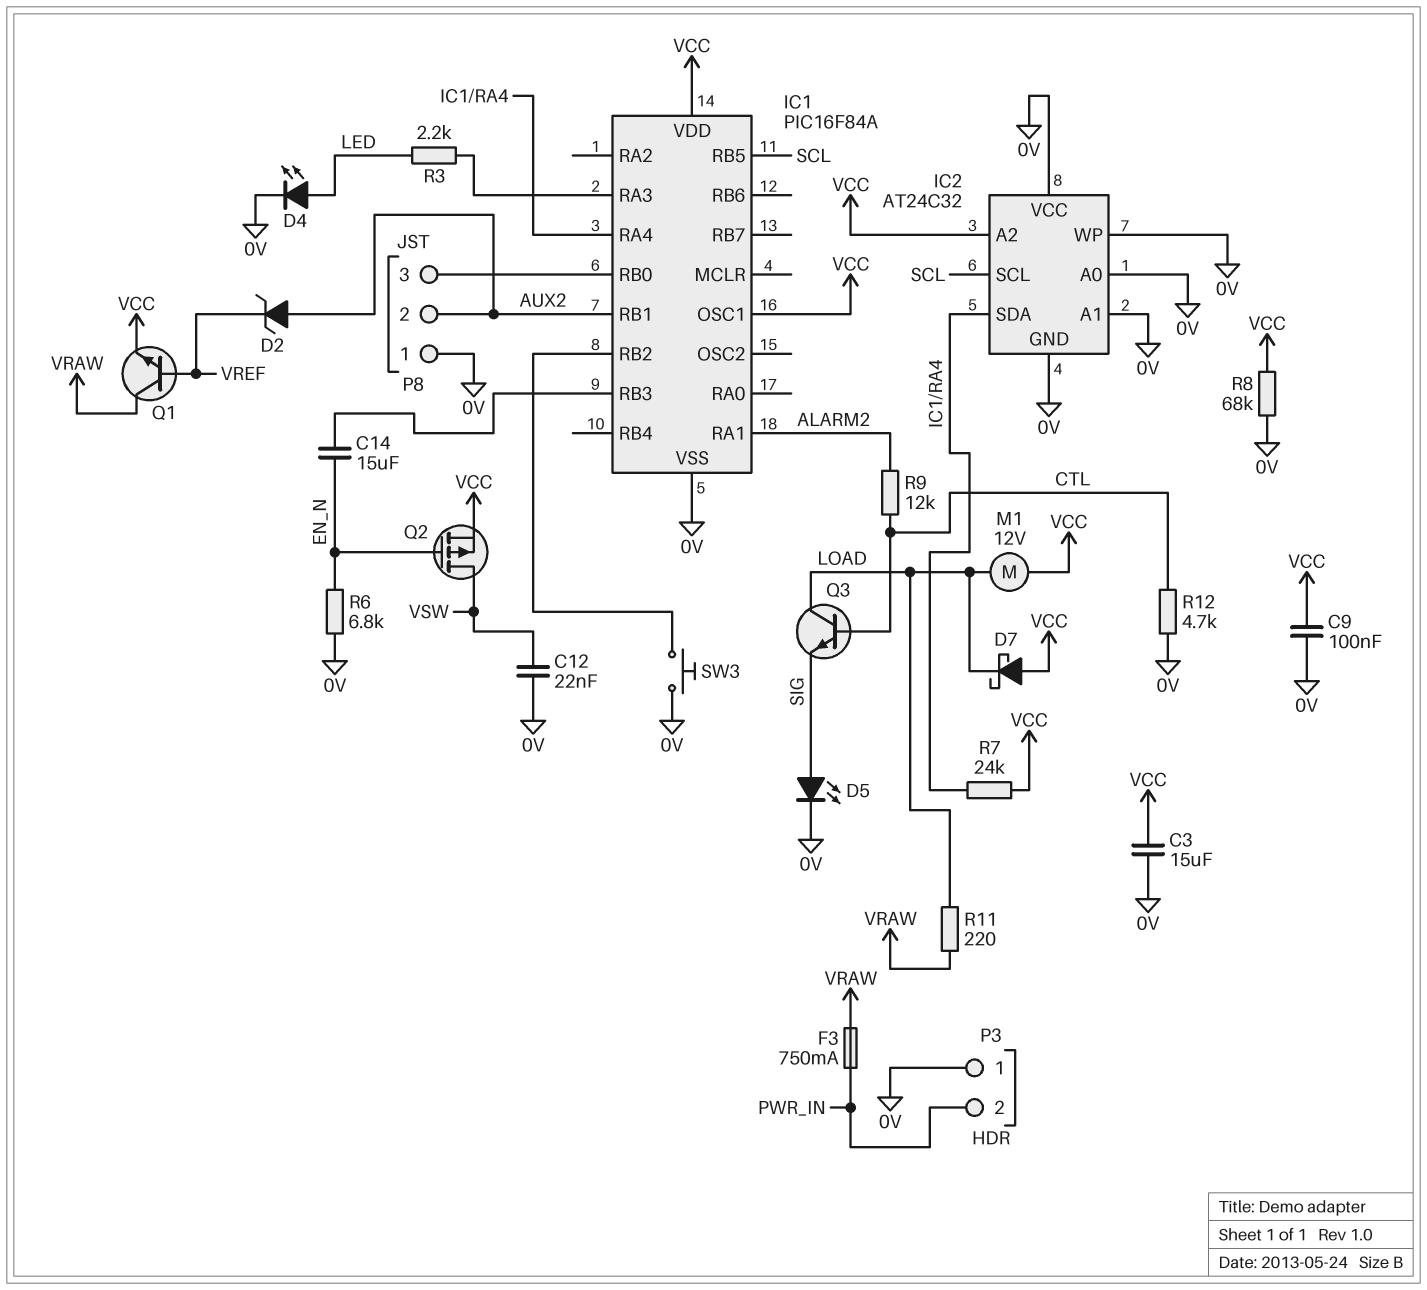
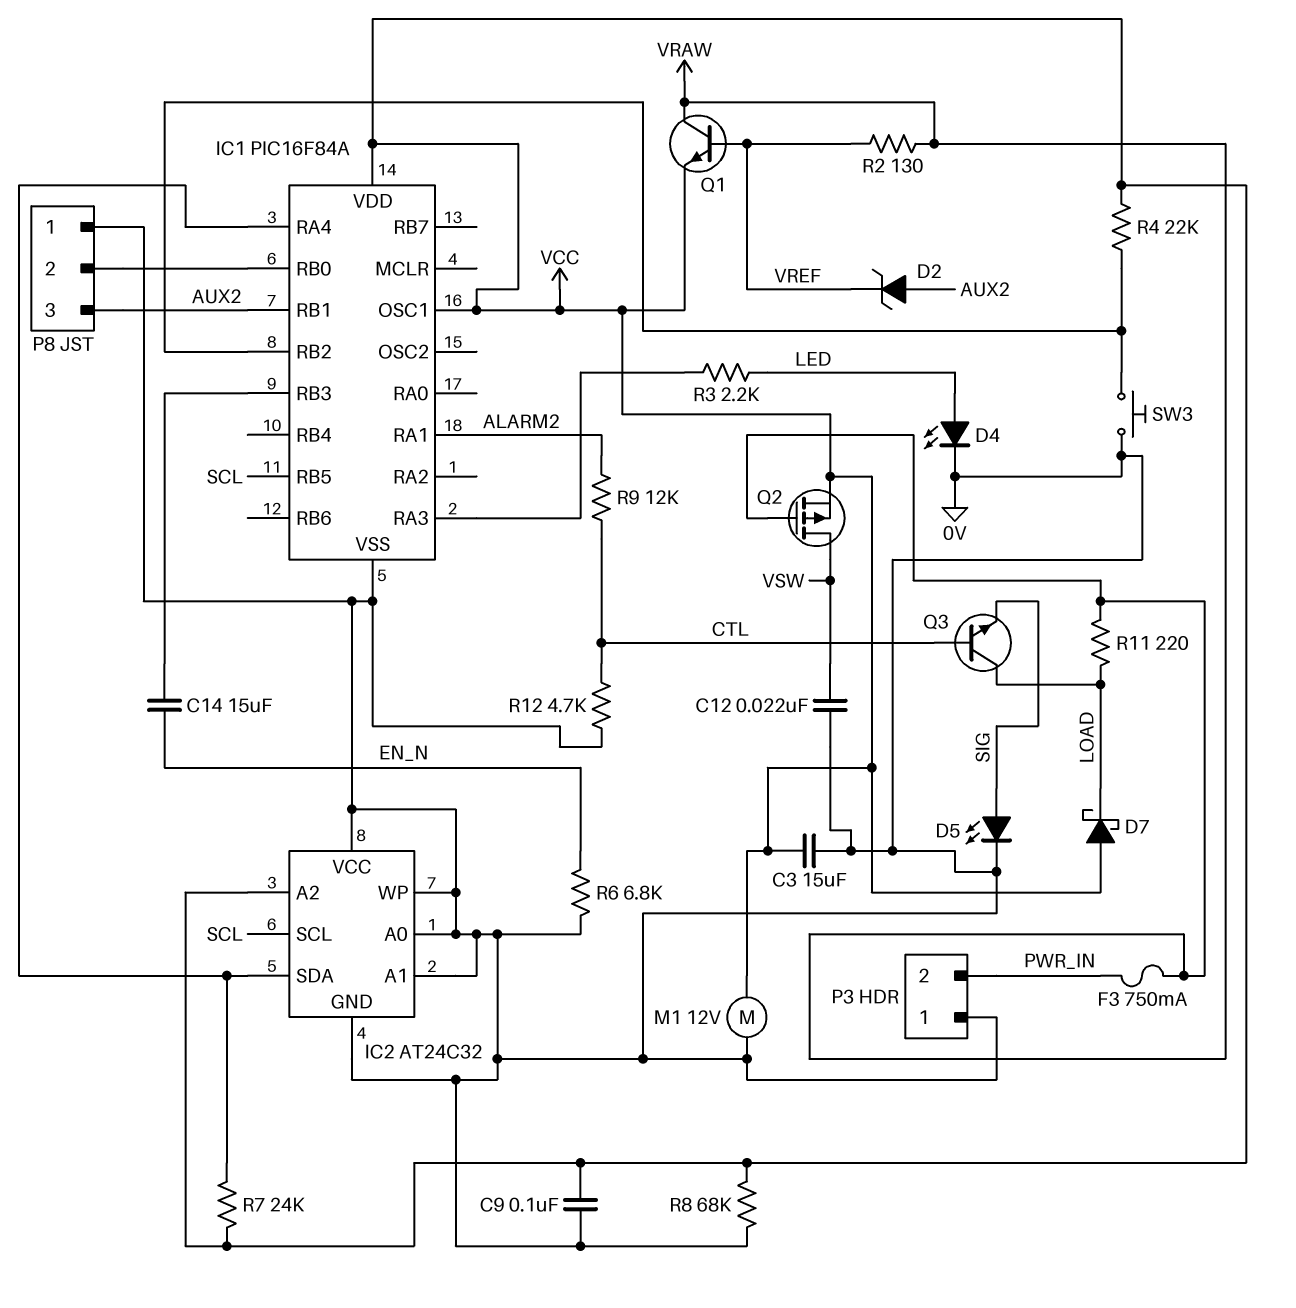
M1: motor 12V (LOAD, VCC) -> motor 12V (0V, VCC)
P8 pin 2: AUX2 -> IC1/RB0
P8 pin 3: IC1/RB0 -> AUX2
Q2: PMOS (G EN_N, D VSW, S VCC) -> PMOS (G VRAW, D VSW, S VCC)
R2: none -> 130 (VRAW, VREF)
R4: none -> 22k (IC1/RB2, VCC)

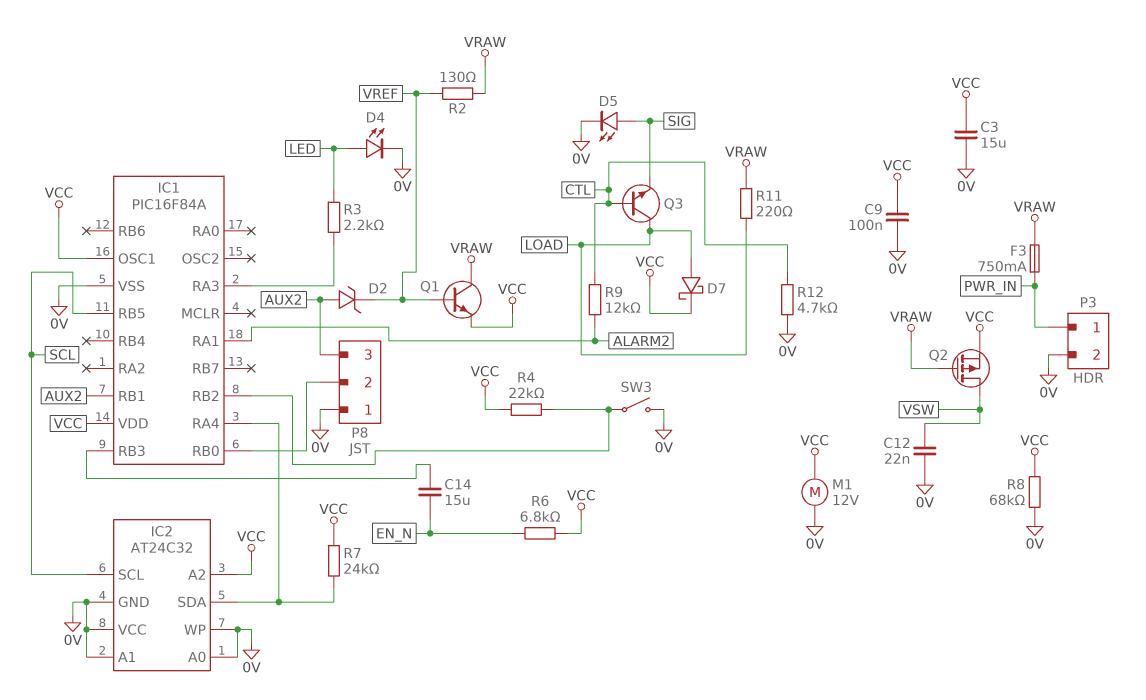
D7: schottky (A VCC, K LOAD) -> schottky (A LOAD, K VCC)
P3 pin 1: 0V -> PWR_IN
P3 pin 2: PWR_IN -> 0V
R6: 6.8k (0V, EN_N) -> 6.8k (EN_N, VCC)
SW3: button (0V, IC1/RB2) -> switch (0V, IC1/RB2)

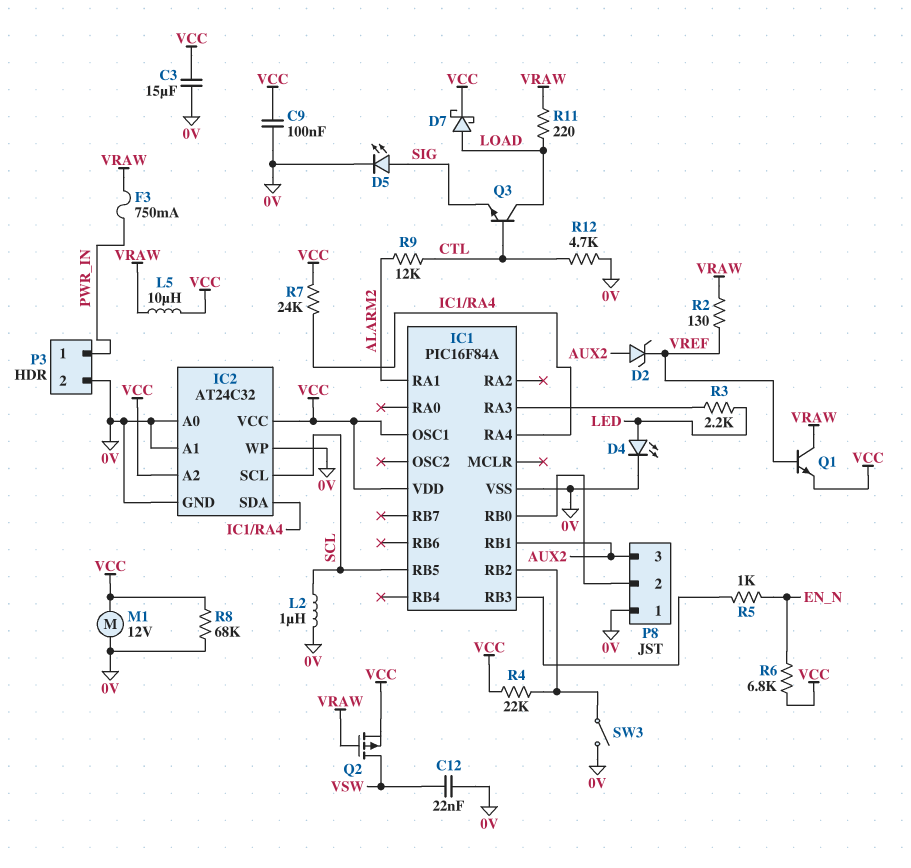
C14: 15uF (EN_N, IC1/RB3) -> none
IC2 pin VCC: 0V -> VCC
L2: none -> 1uH (0V, SCL)
L5: none -> 10uH (VCC, VRAW)
R5: none -> 1k (EN_N, IC1/RB3)

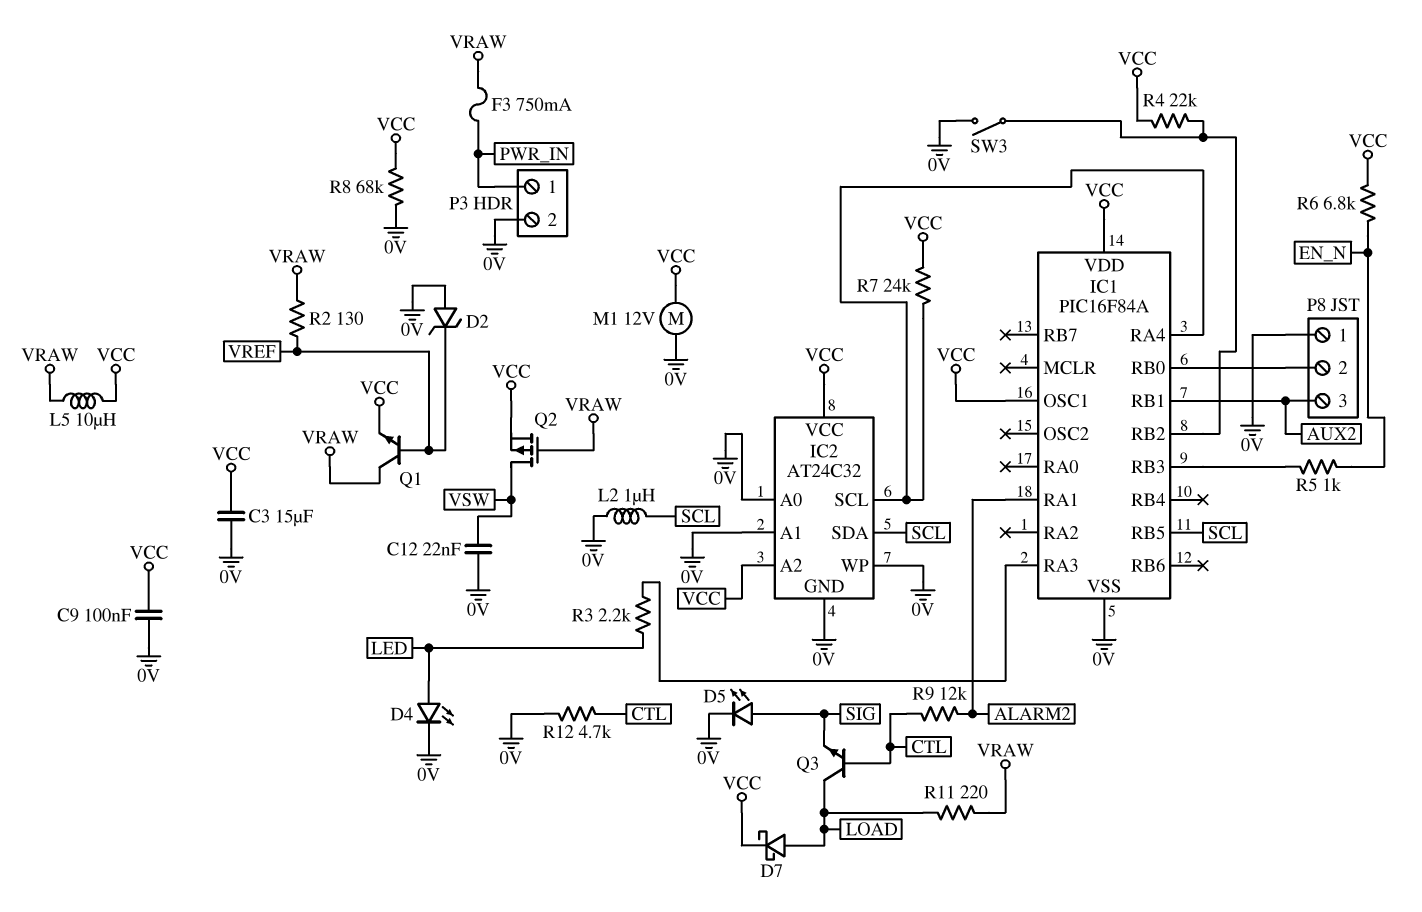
D2: zener (A AUX2, K VREF) -> zener (A 0V, K VREF)
IC2 pin SCL: SCL -> IC1/RA4
IC2 pin SDA: IC1/RA4 -> SCL

